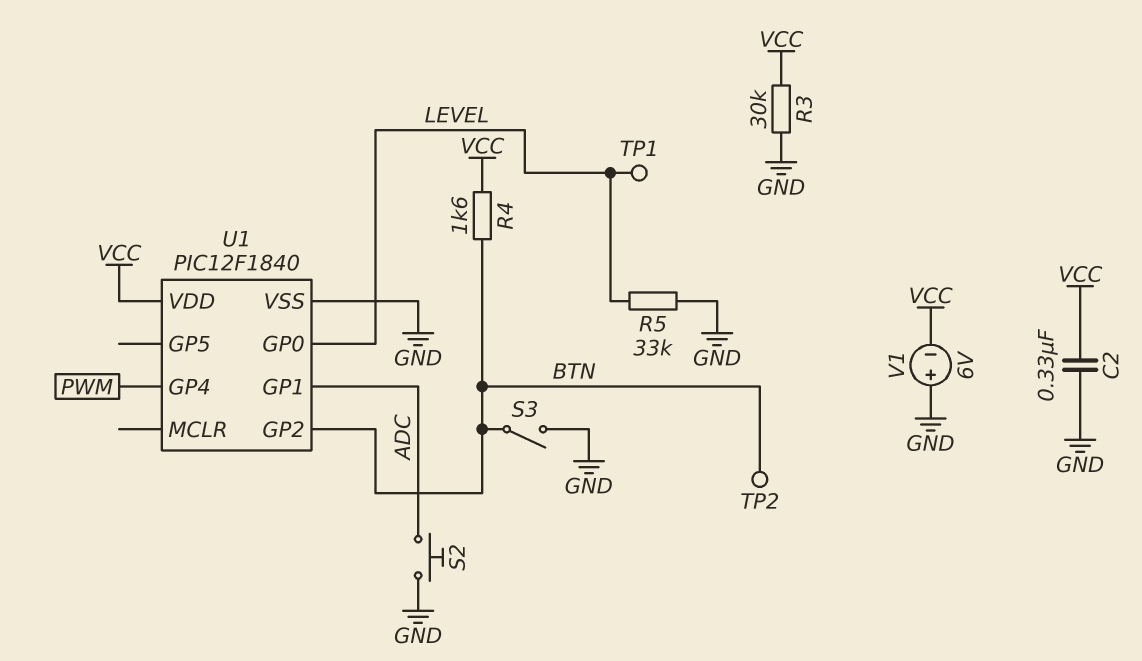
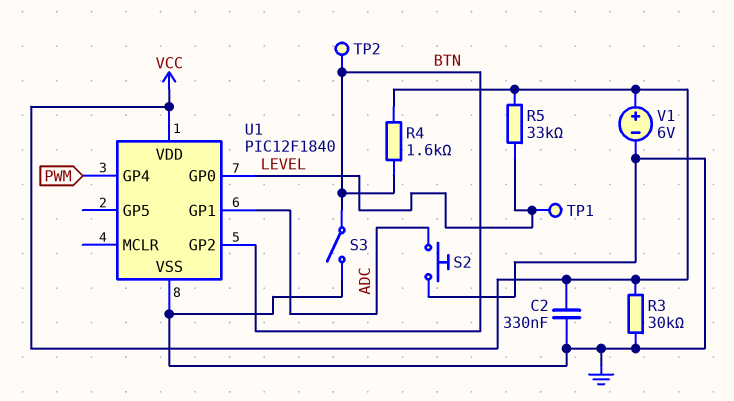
R5: 33k (GND, LEVEL) -> 33k (LEVEL, VCC)
V1: 6V (plus GND, minus VCC) -> 6V (plus VCC, minus GND)

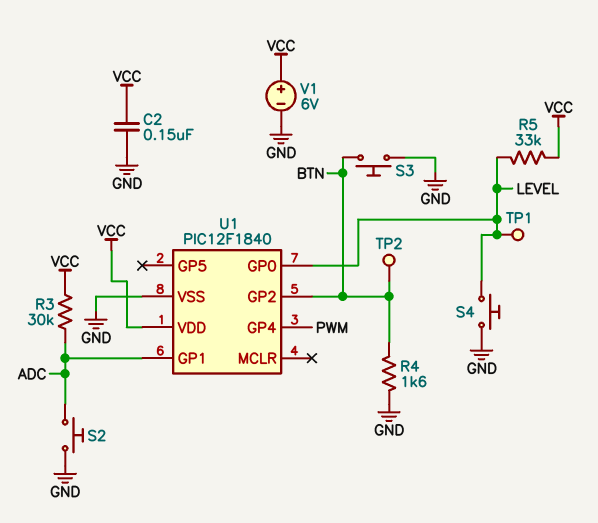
C2: 330nF (GND, VCC) -> 150nF (GND, VCC)
R3: 30k (GND, VCC) -> 30k (ADC, VCC)
R4: 1.6k (BTN, VCC) -> 1.6k (BTN, GND)
S3: switch (BTN, GND) -> button (BTN, GND)
S4: none -> button (GND, LEVEL)

